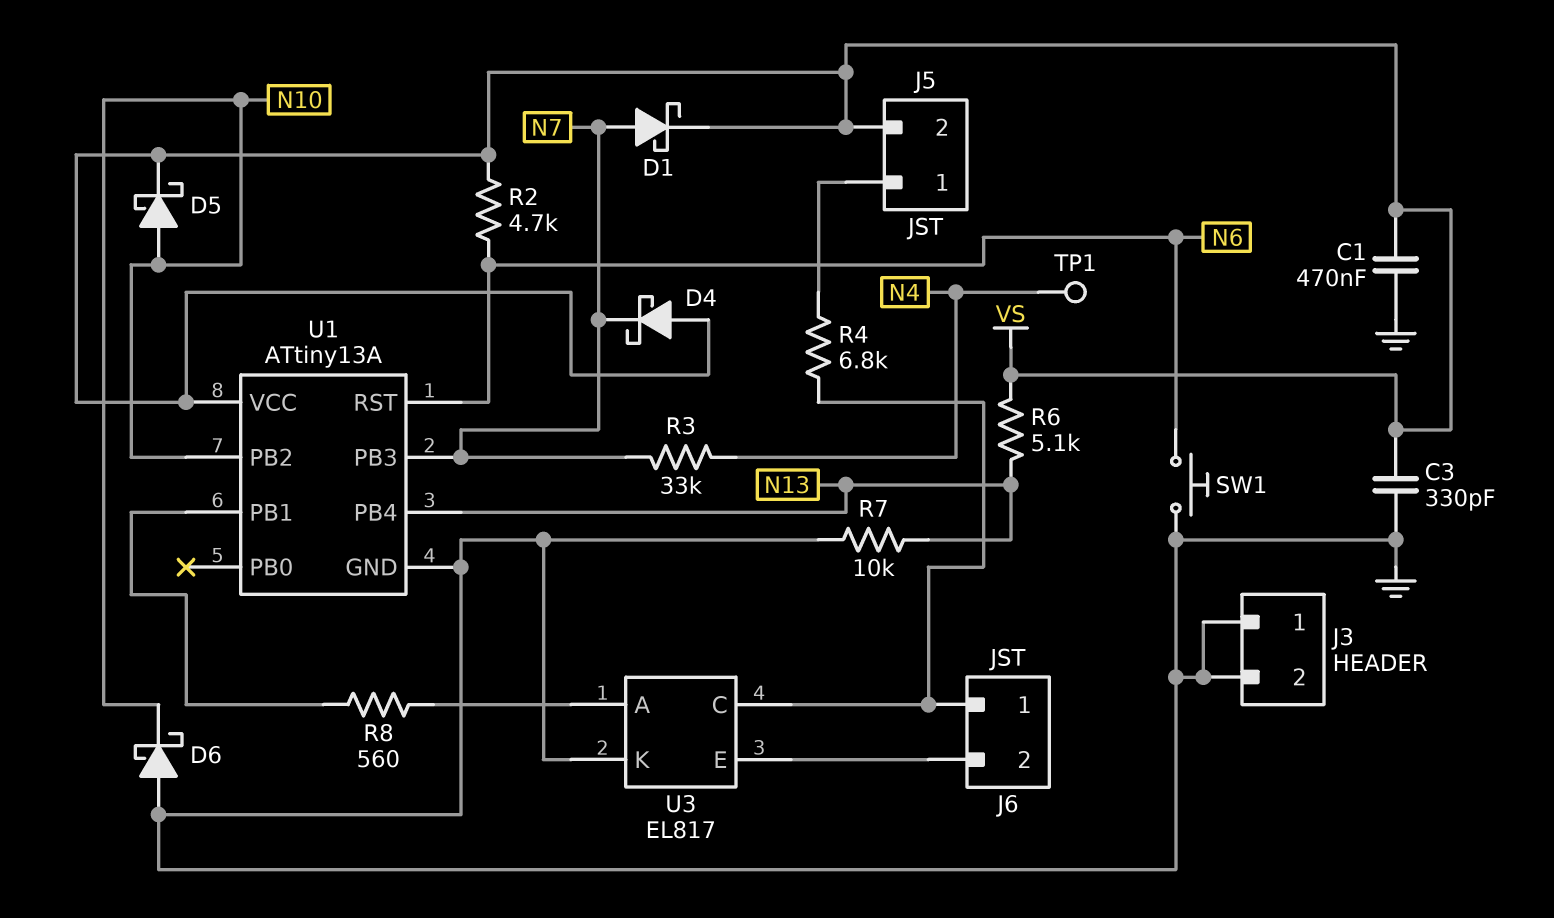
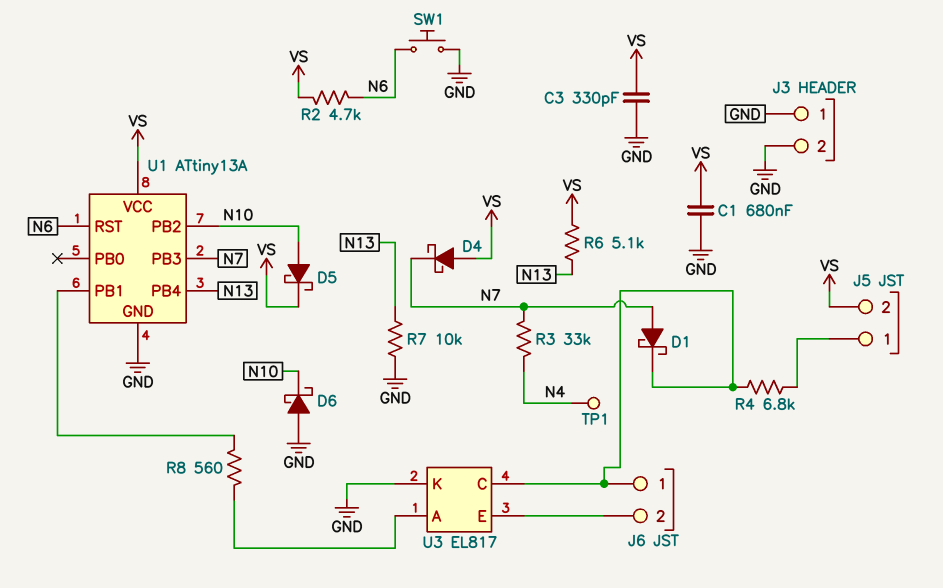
C1: 470nF (GND, VS) -> 680nF (GND, VS)
D1: schottky (A N7, K VS) -> schottky (A N7, K J6/1)

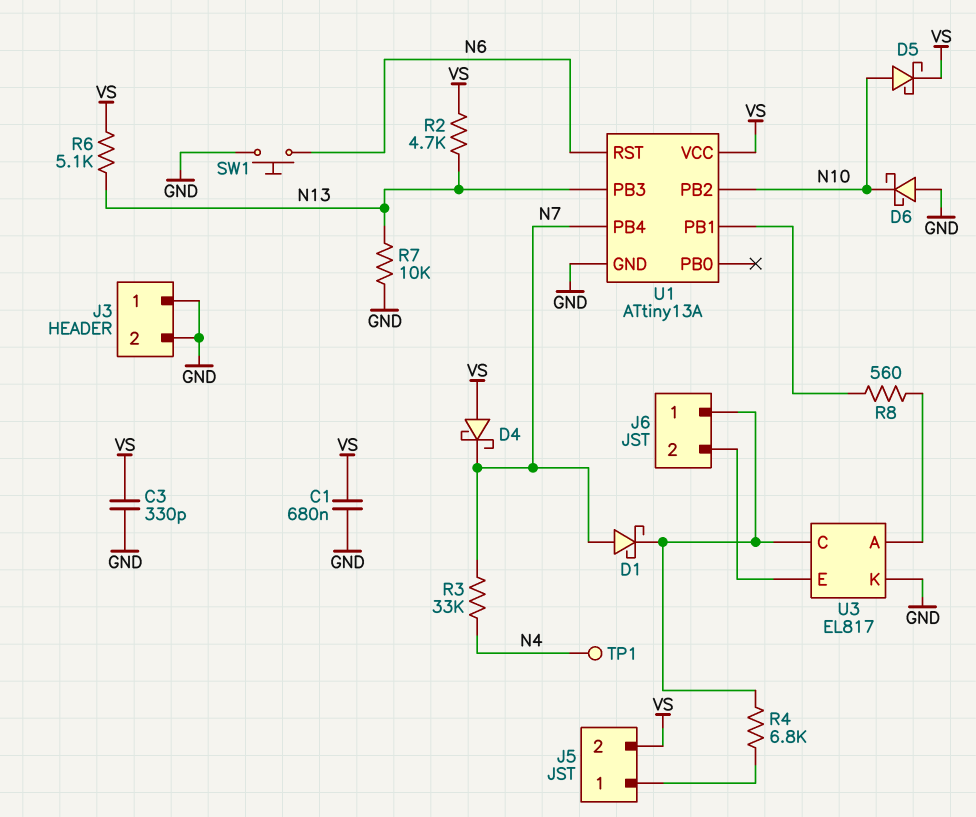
R2: 4.7k (N6, VS) -> 4.7k (N13, VS)
U1 pin PB3: N7 -> N13
U1 pin PB4: N13 -> N7

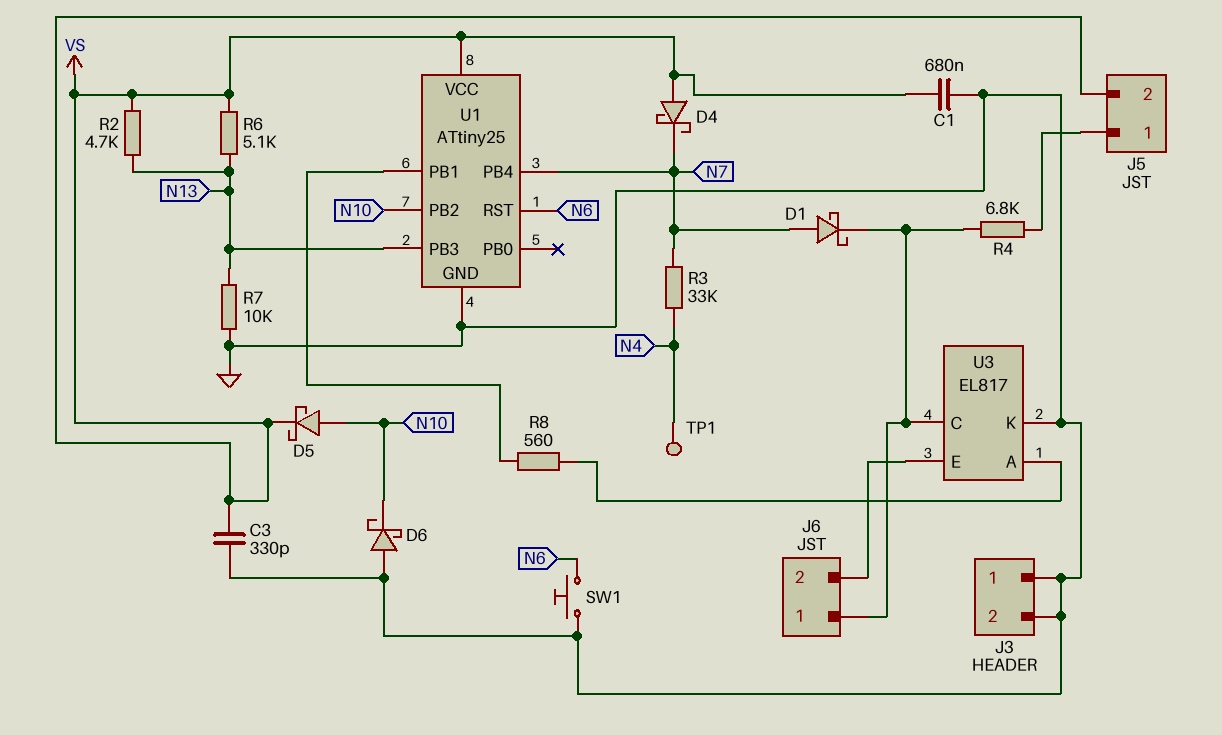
U1: ATtiny13A -> ATtiny25

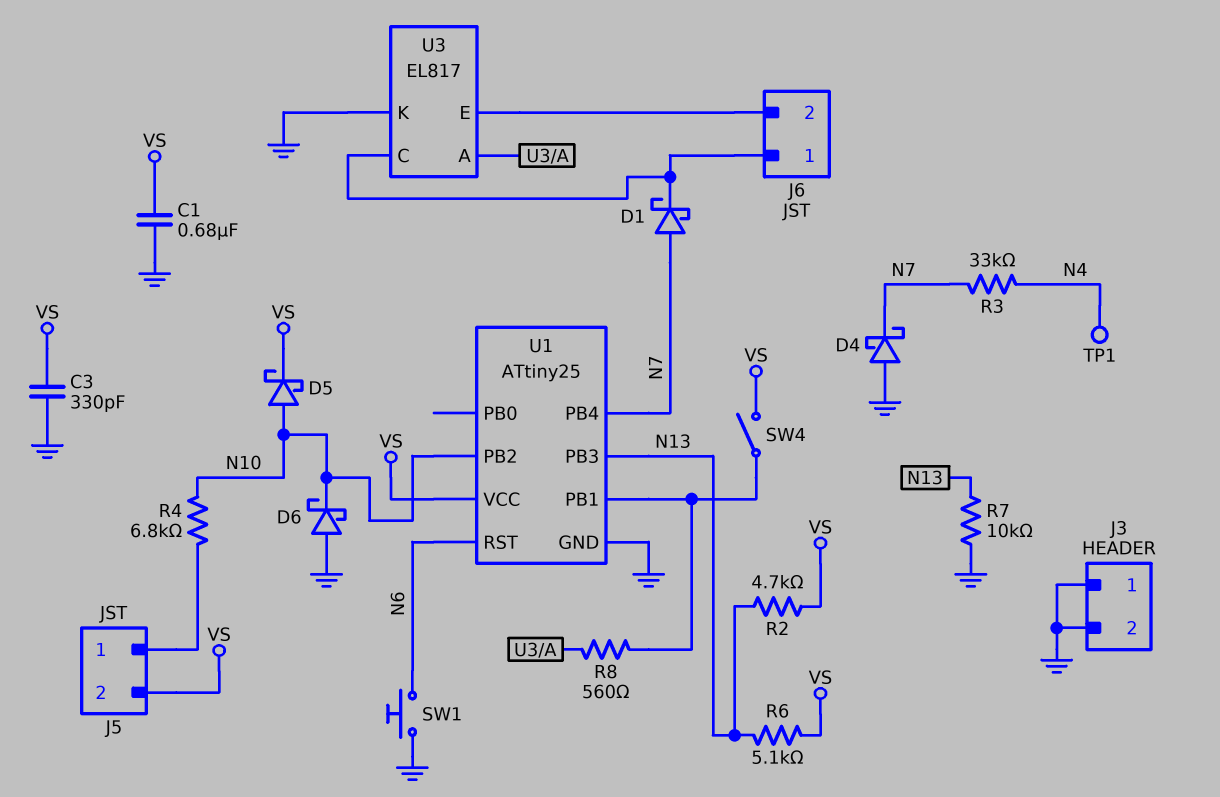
D4: schottky (A VS, K N7) -> schottky (A GND, K N7)
R4: 6.8k (J5/1, J6/1) -> 6.8k (J5/1, N10)
SW4: none -> switch (U1/PB1, VS)

